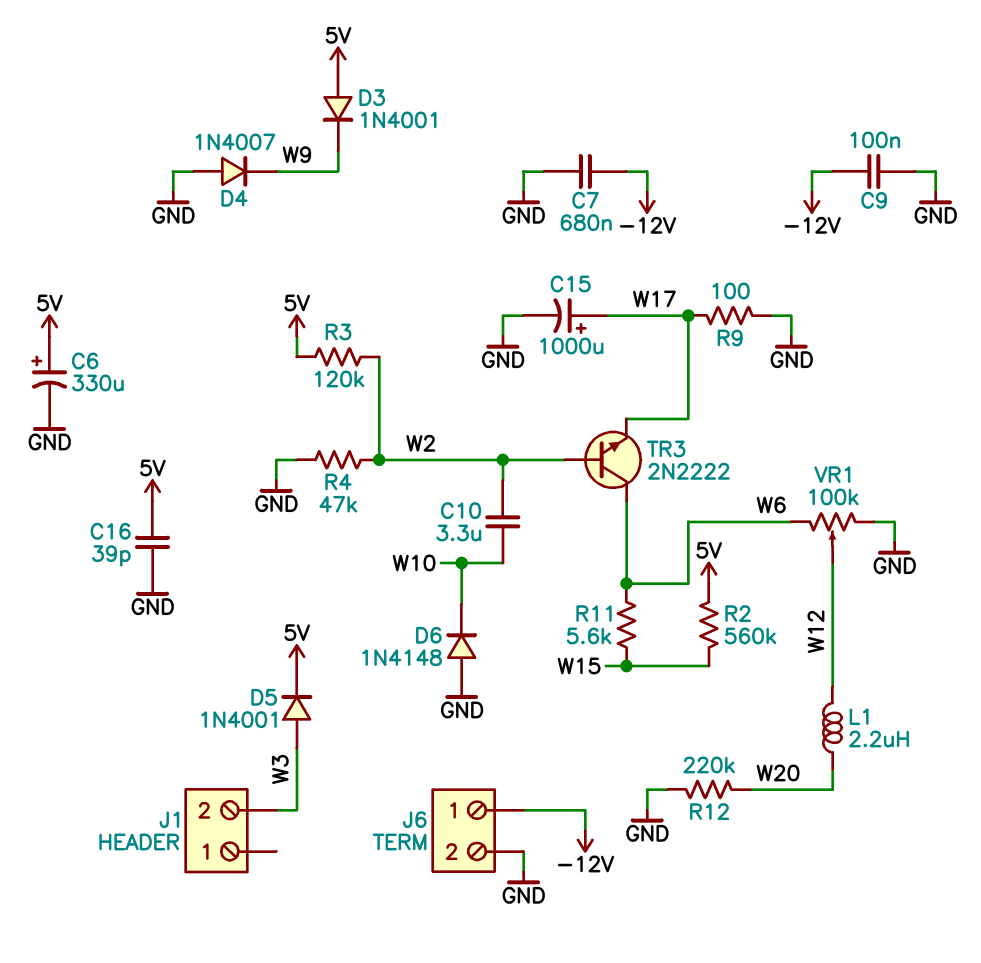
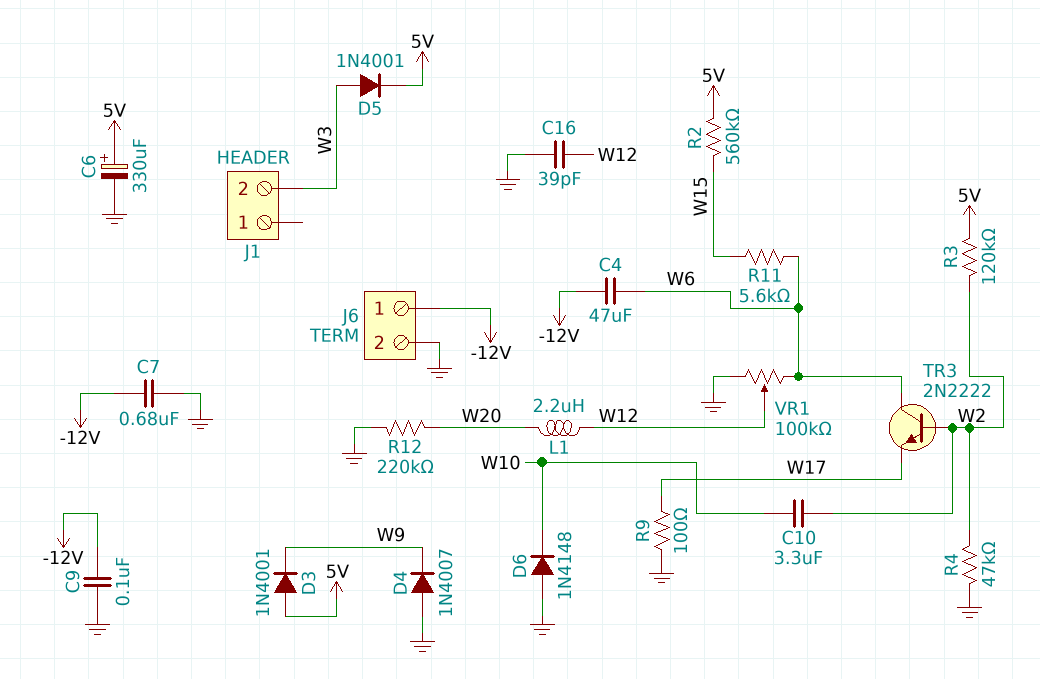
C4: none -> 47uF (-12V, W6)
C15: 1000uF (plus W17, minus GND) -> none
C16: 39pF (5V, GND) -> 39pF (GND, W12)

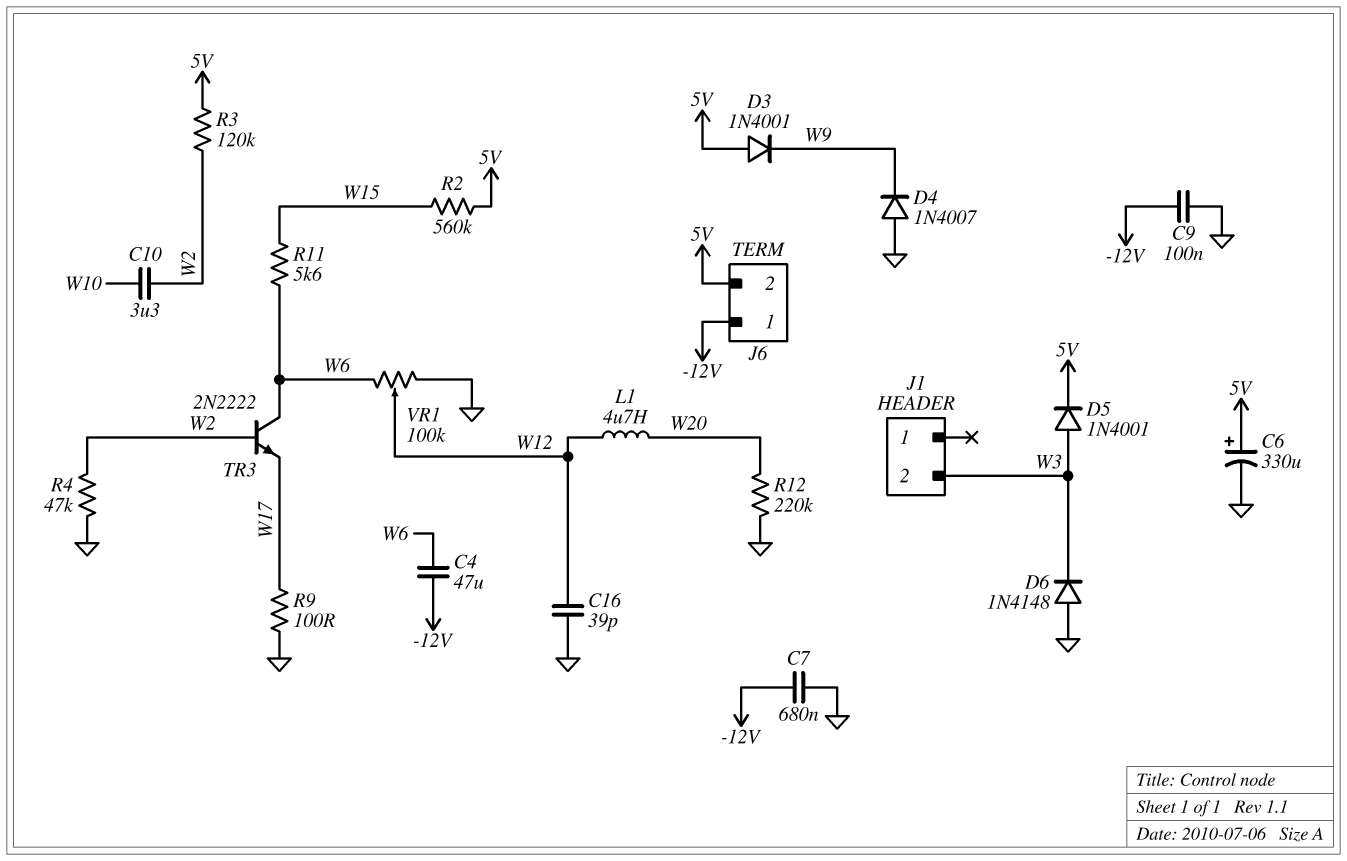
D6: diode 1N4148 (A GND, K W10) -> diode 1N4148 (A GND, K W3)
J6 pin 2: GND -> 5V
L1: 2.2uH (W12, W20) -> 4.7uH (W12, W20)

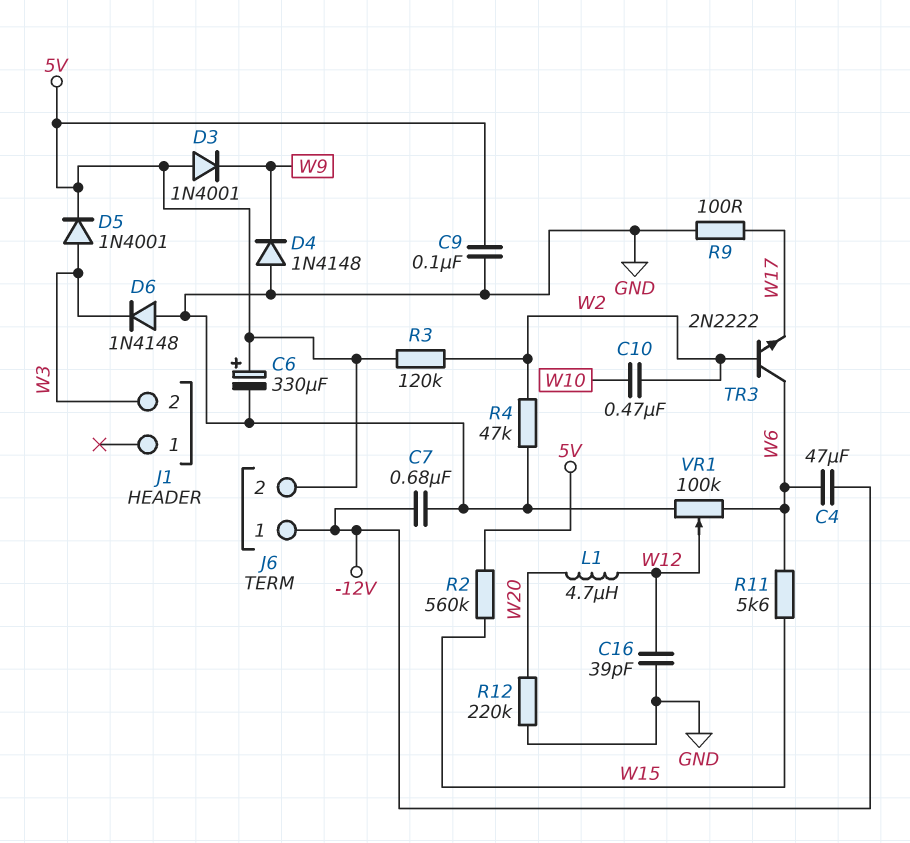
C9: 100nF (-12V, GND) -> 100nF (5V, GND)
C10: 3.3uF (W2, W10) -> 470nF (W2, W10)
D4: diode 1N4007 (A GND, K W9) -> diode 1N4148 (A GND, K W9)

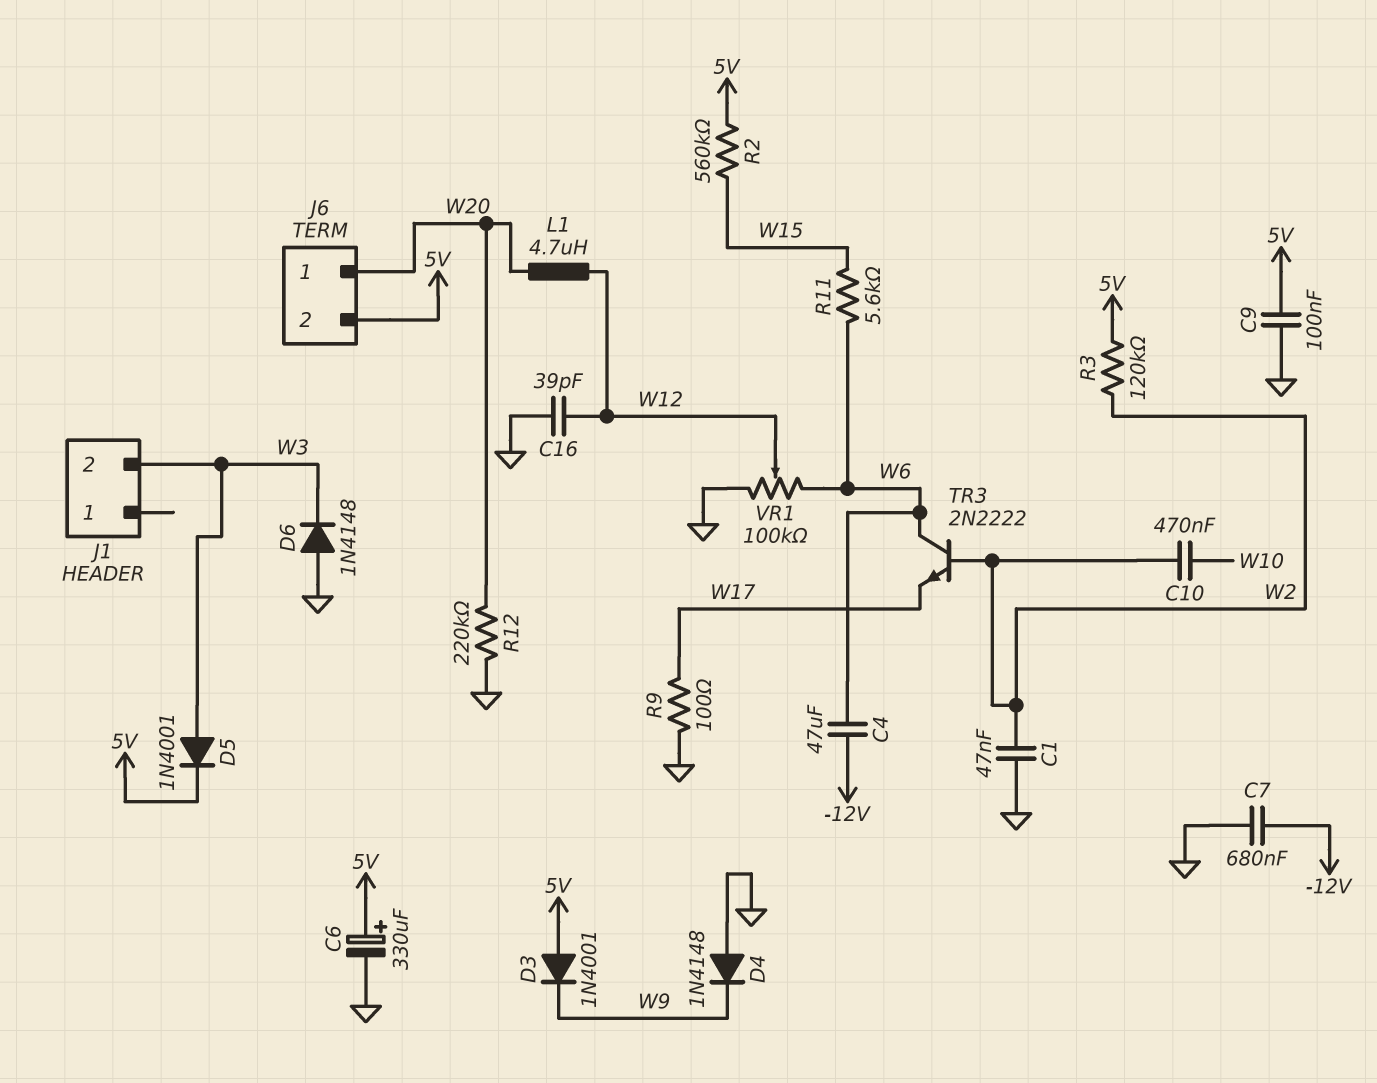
C1: none -> 47nF (GND, W2)
J6 pin 1: -12V -> W20
R4: 47k (GND, W2) -> none

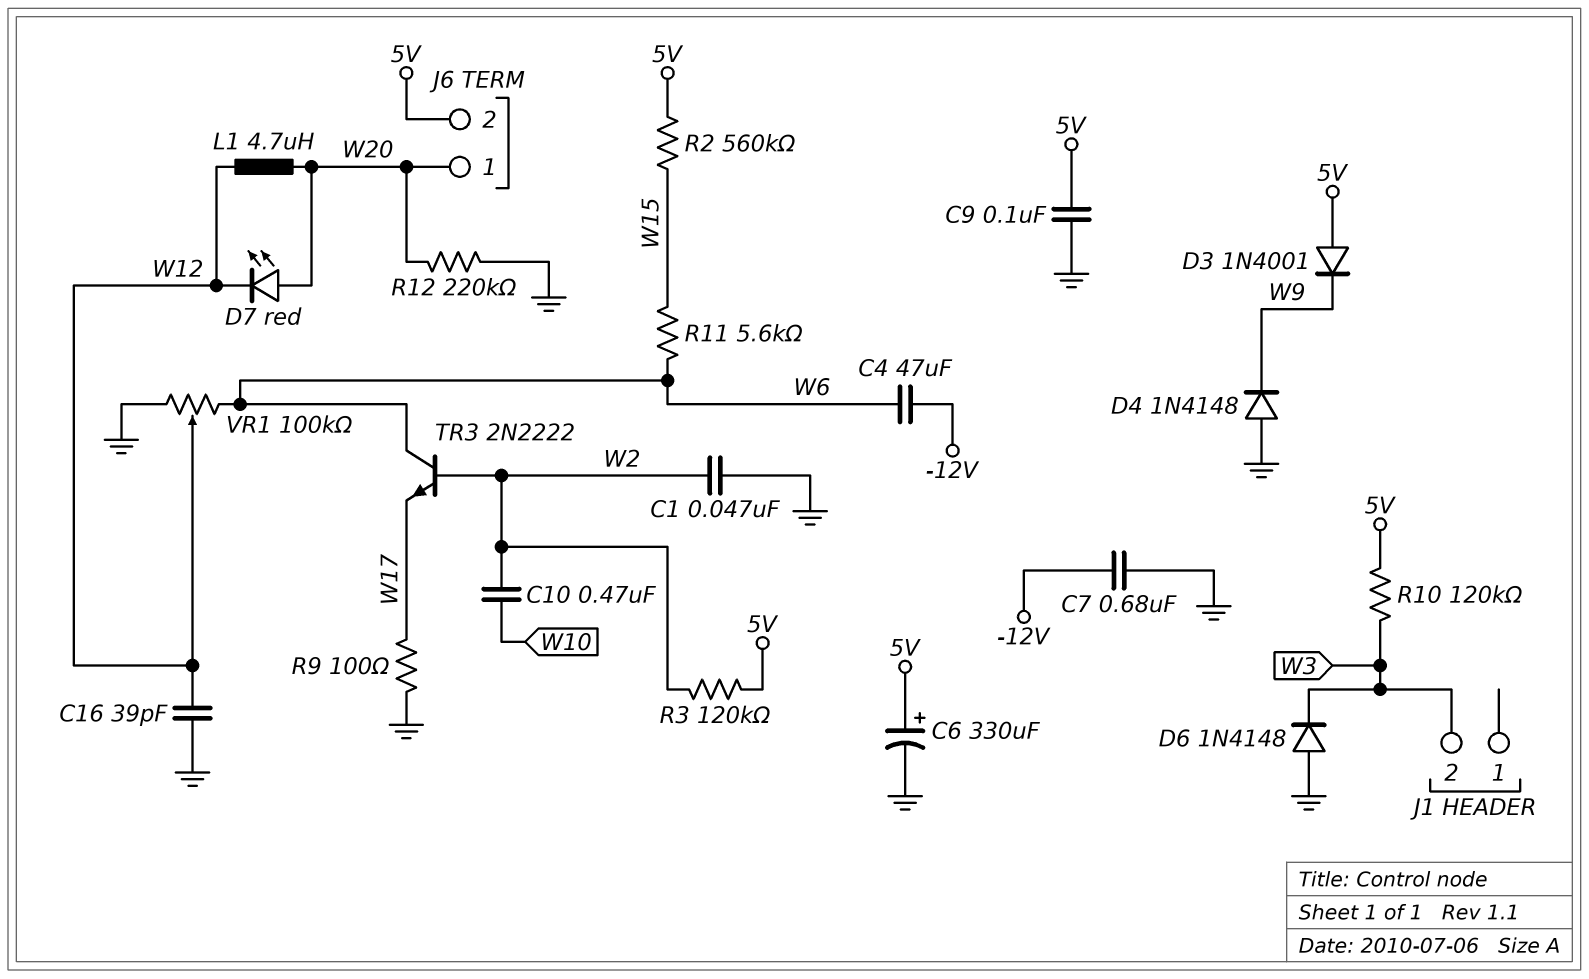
D5: diode 1N4001 (A W3, K 5V) -> none
D7: none -> LED red (A W20, K W12)
R10: none -> 120k (5V, W3)

